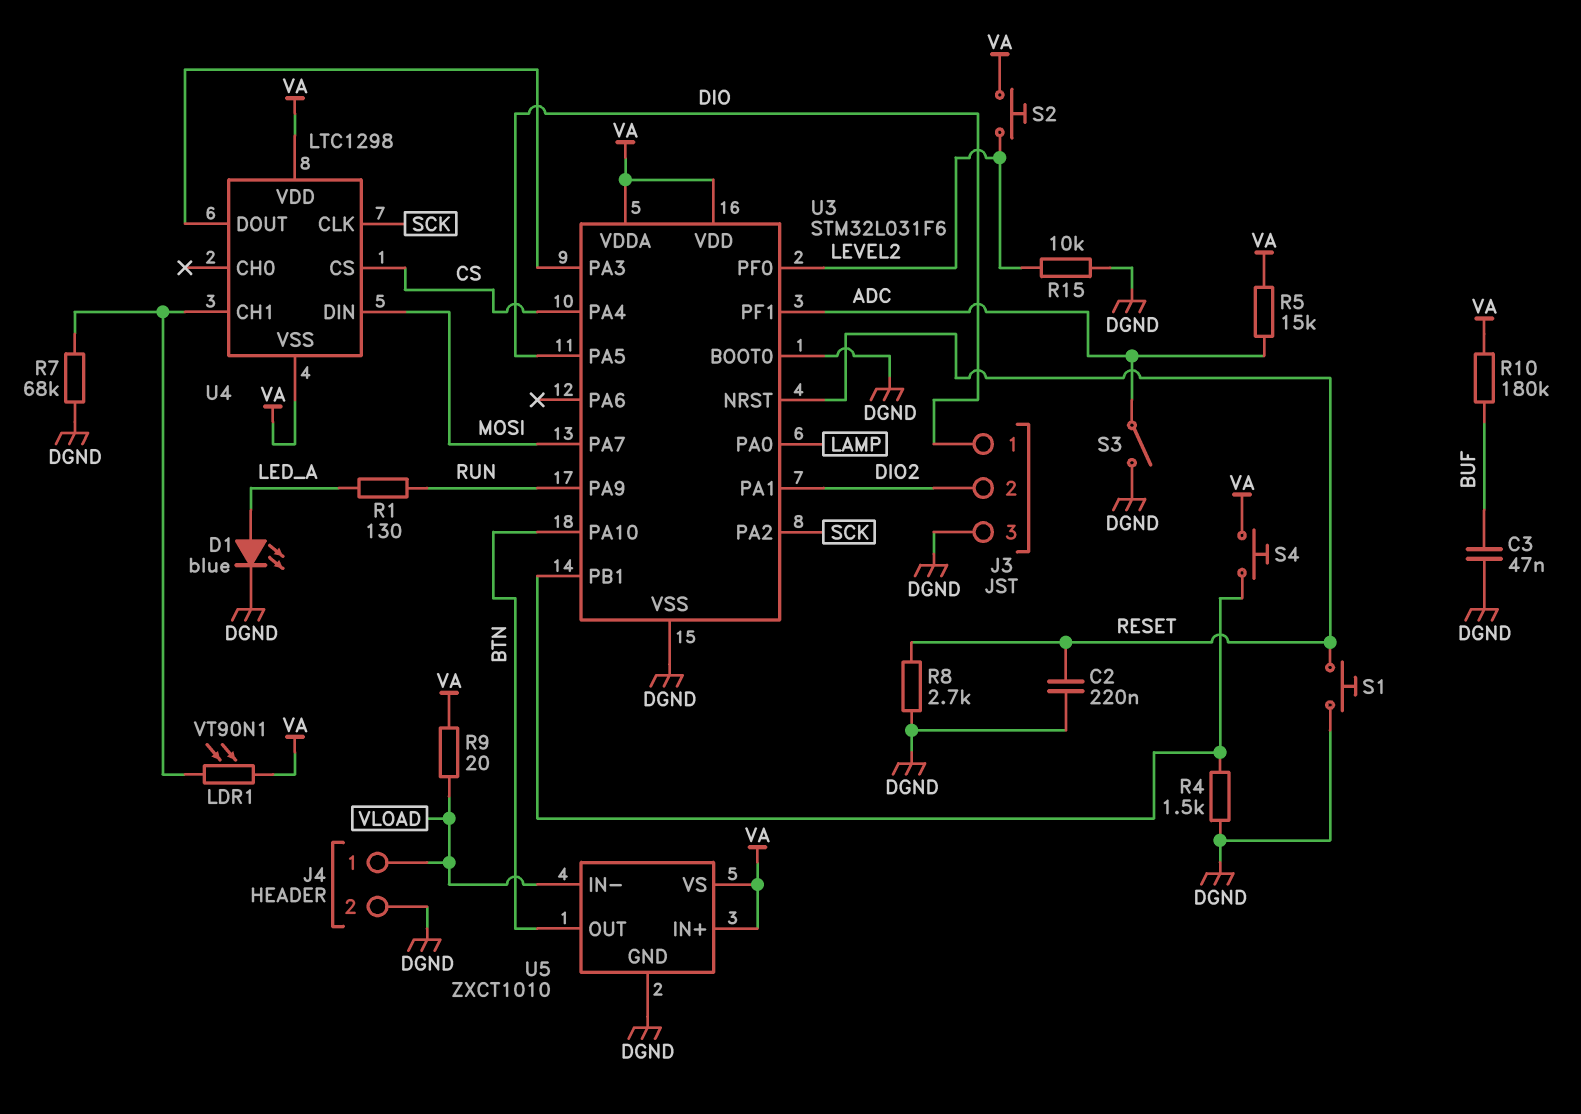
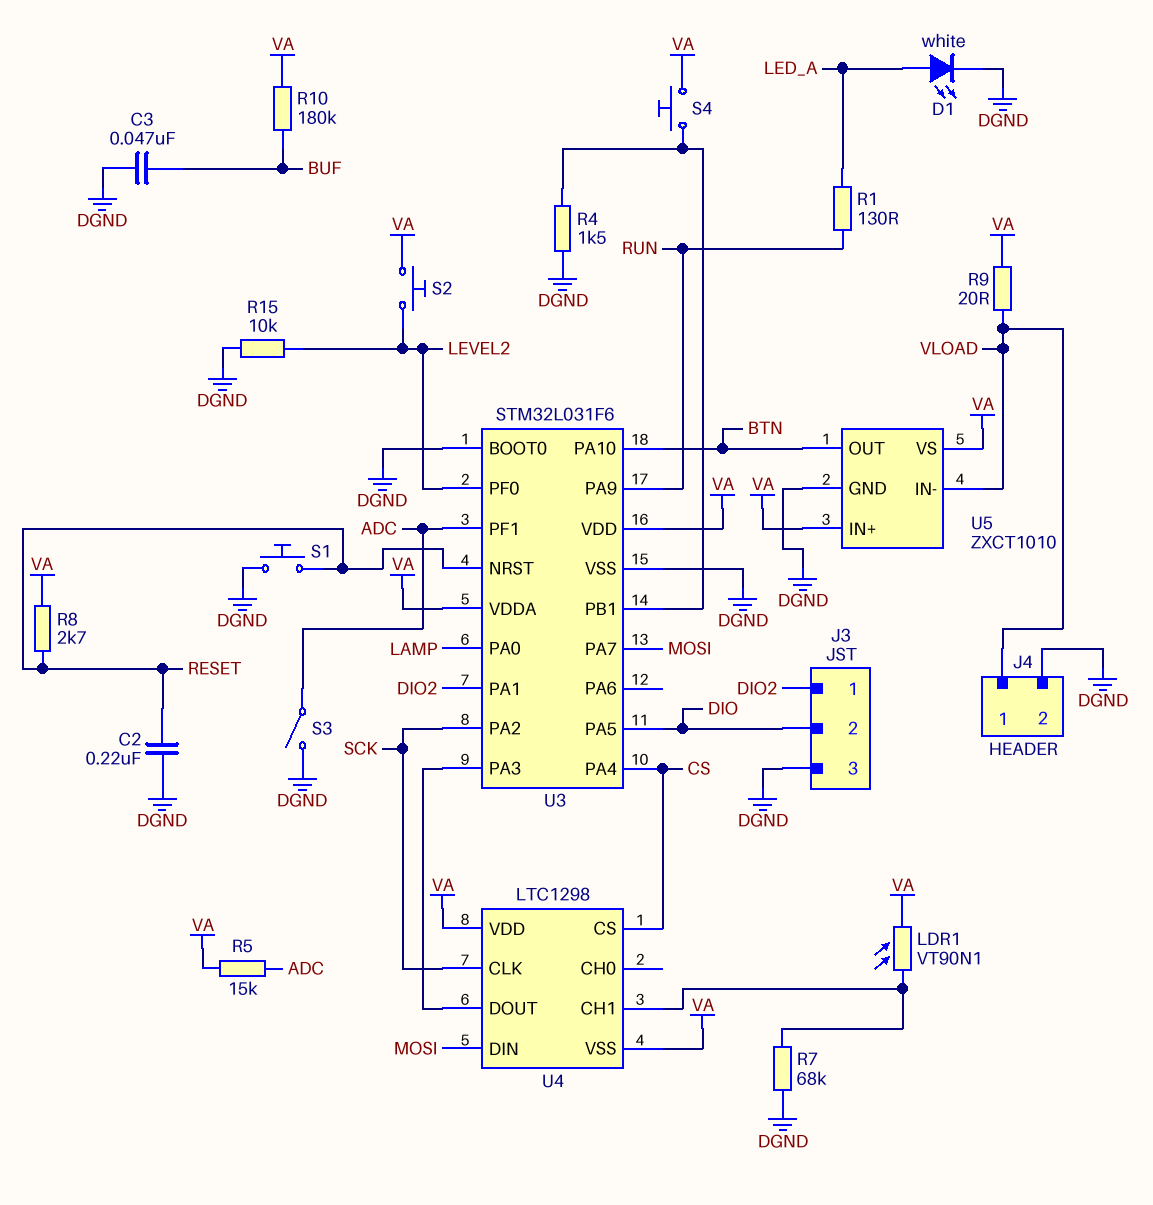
D1: LED blue (A LED_A, K DGND) -> LED white (A LED_A, K DGND)
J3 pin 1: DIO -> DIO2
J3 pin 2: DIO2 -> DIO
R8: 2.7k (DGND, RESET) -> 2.7k (RESET, VA)

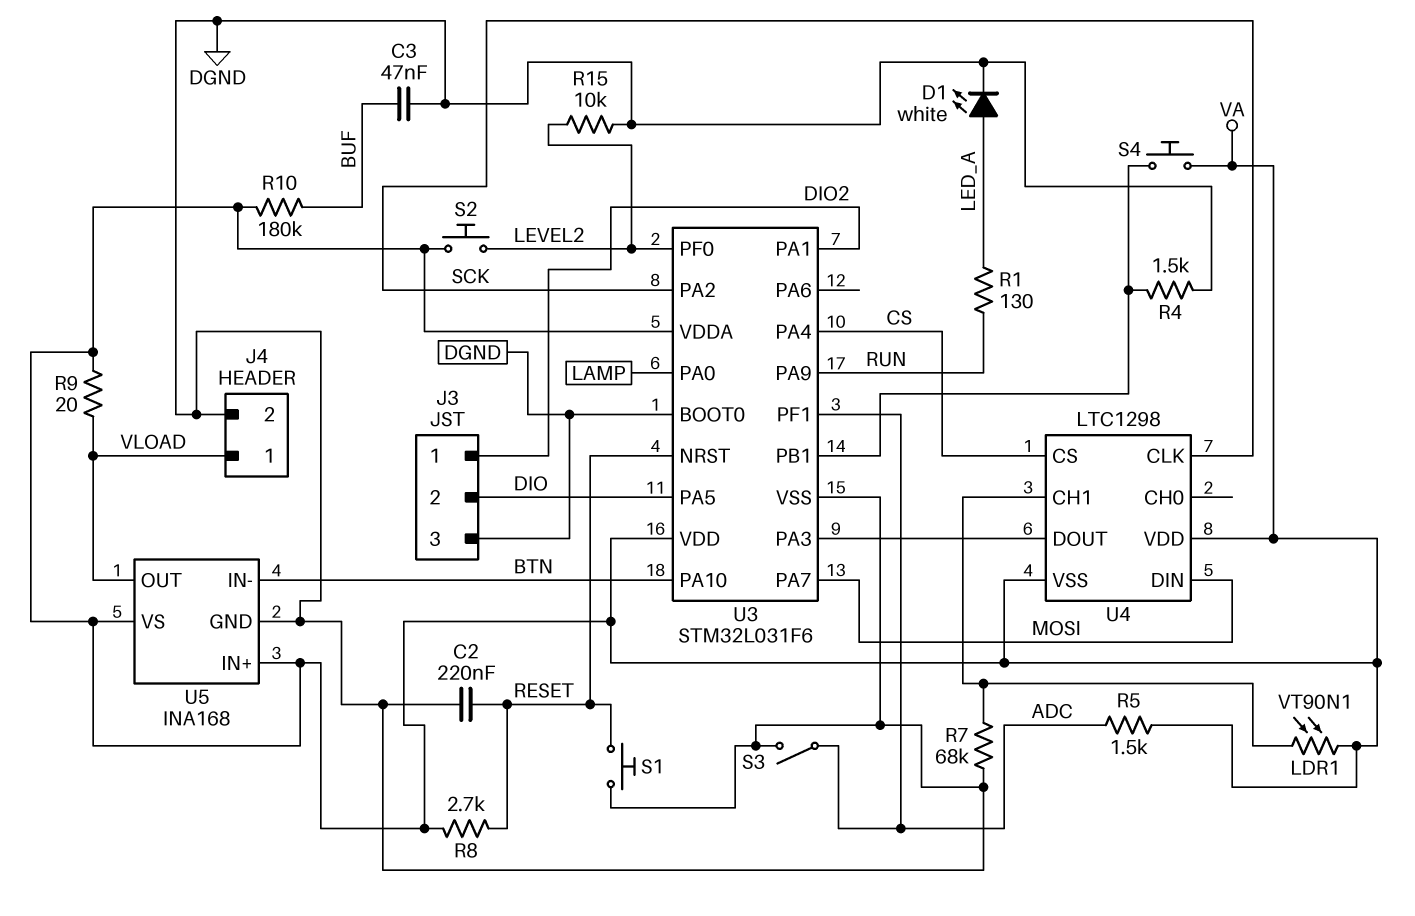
R5: 15k (ADC, VA) -> 1.5k (ADC, VA)
U5: ZXCT1010 -> INA168
U5 pin IN-: VLOAD -> BTN
U5 pin OUT: BTN -> VLOAD

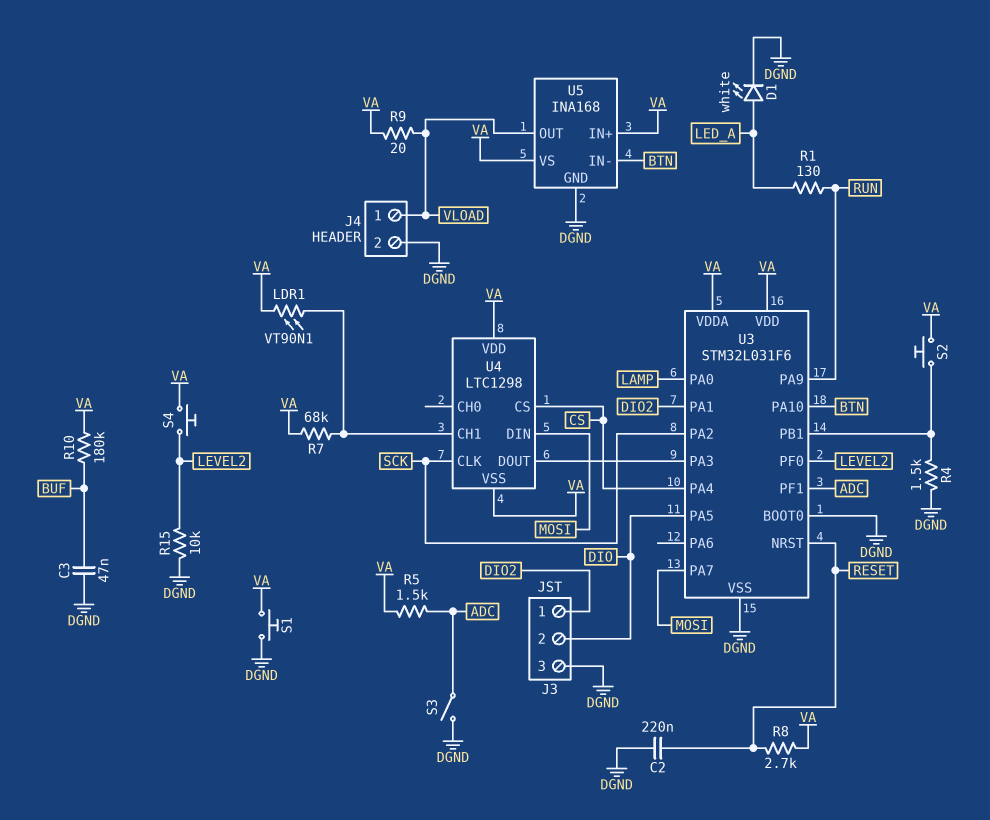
R7: 68k (DGND, U4/CH1) -> 68k (U4/CH1, VA)
S1: button (DGND, RESET) -> button (DGND, VA)
S2: button (LEVEL2, VA) -> button (U3/PB1, VA)
S4: button (U3/PB1, VA) -> button (LEVEL2, VA)

